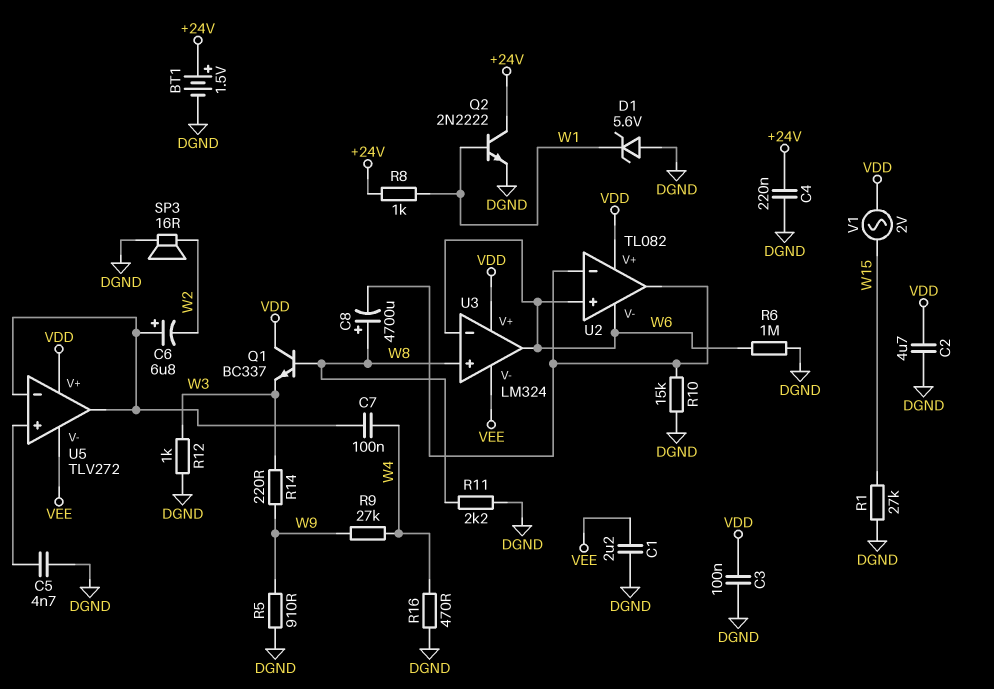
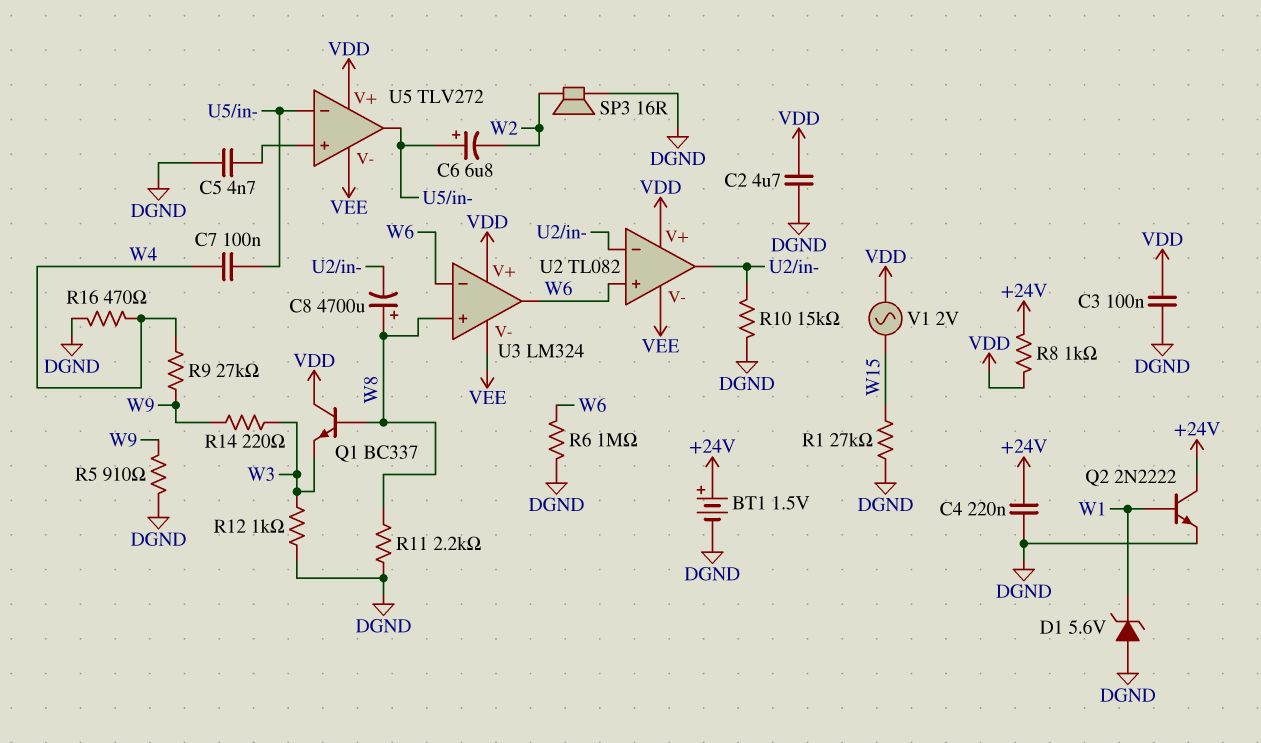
C1: 2.2uF (DGND, VEE) -> none
R8: 1k (+24V, W1) -> 1k (+24V, VDD)
U2 pin V-: W6 -> VEE

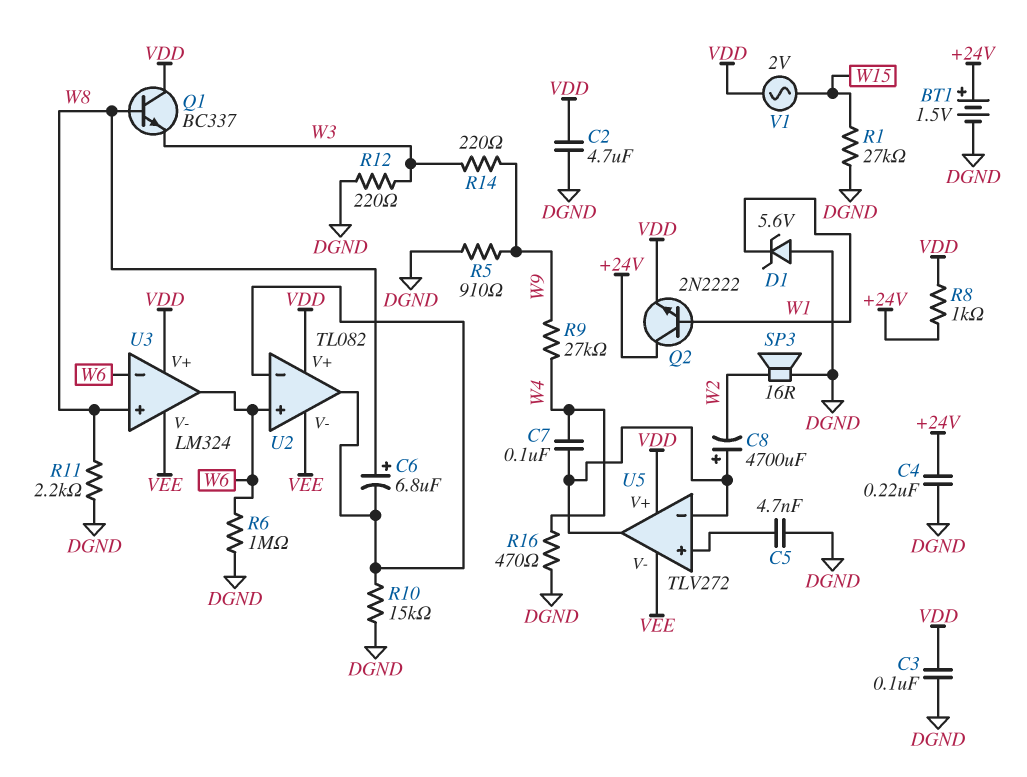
C6: 6.8uF (plus U5/in-, minus W2) -> 6.8uF (plus W8, minus U2/in-)
C8: 4700uF (plus W8, minus U2/in-) -> 4700uF (plus U5/in-, minus W2)
Q2: NPN 2N2222 (B W1, C +24V, E DGND) -> NPN 2N2222 (B W1, C +24V, E VDD)
R12: 1k (DGND, W3) -> 220 (DGND, W3)

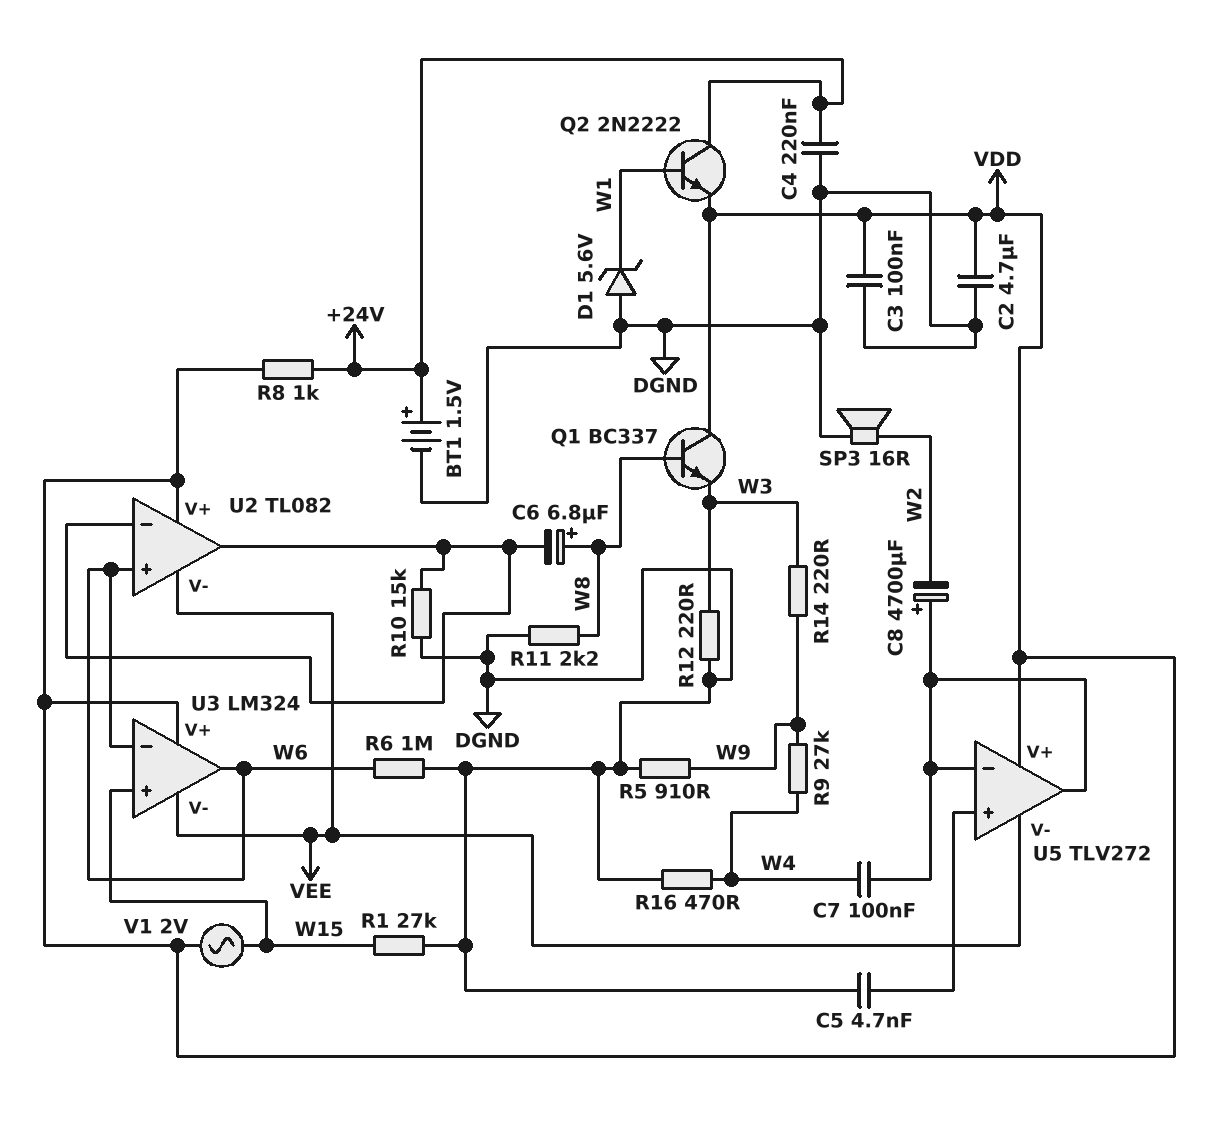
U3 pin in+: W8 -> W15

